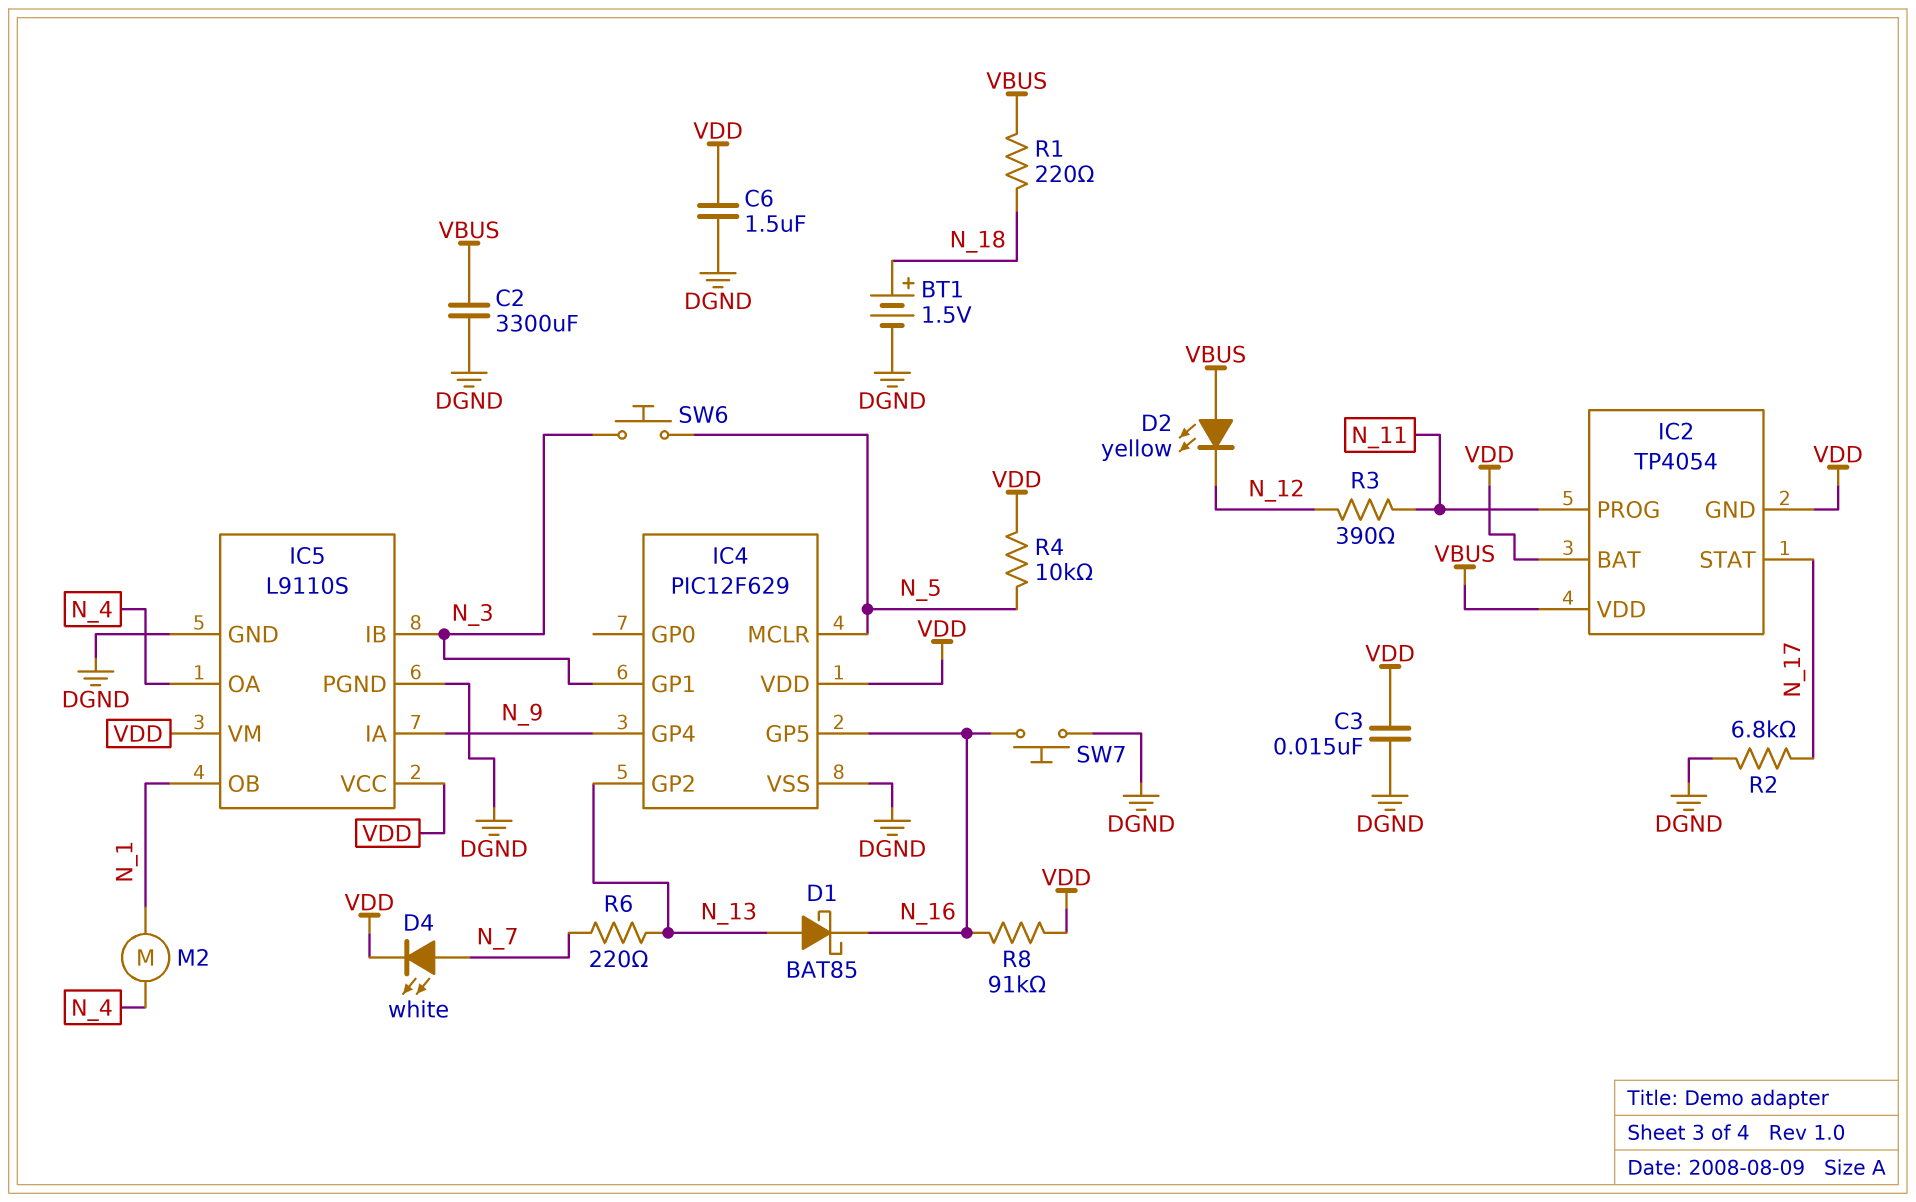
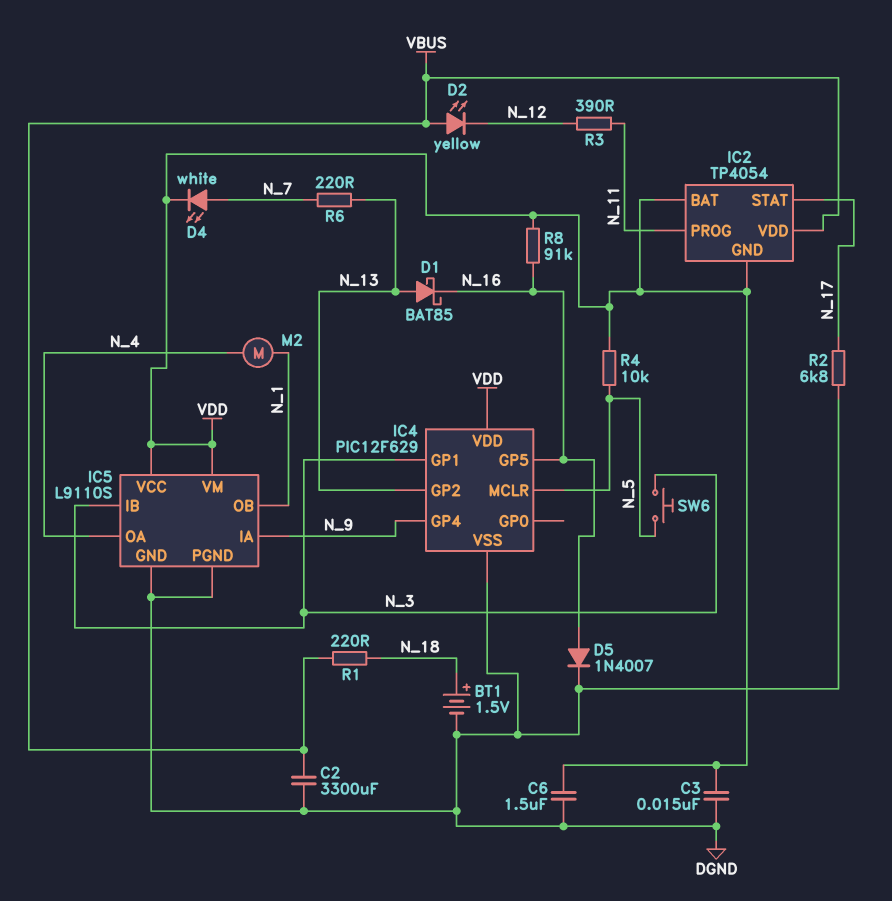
D5: none -> diode 1N4007 (A N_16, K DGND)
SW7: button (DGND, N_16) -> none

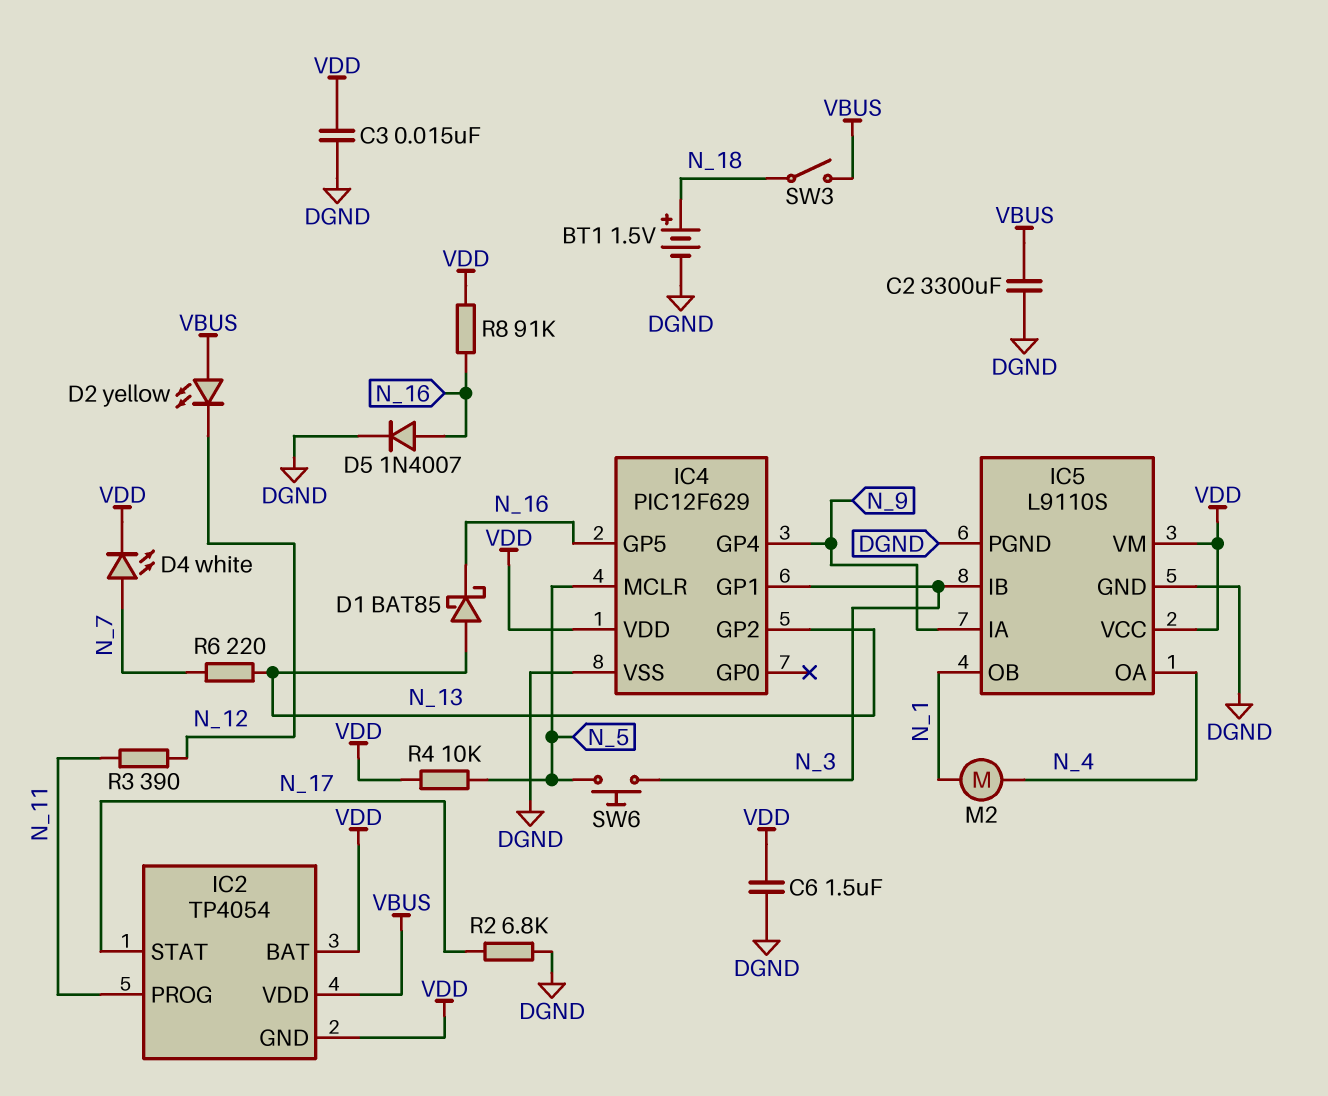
R1: 220 (N_18, VBUS) -> none
SW3: none -> switch (N_18, VBUS)

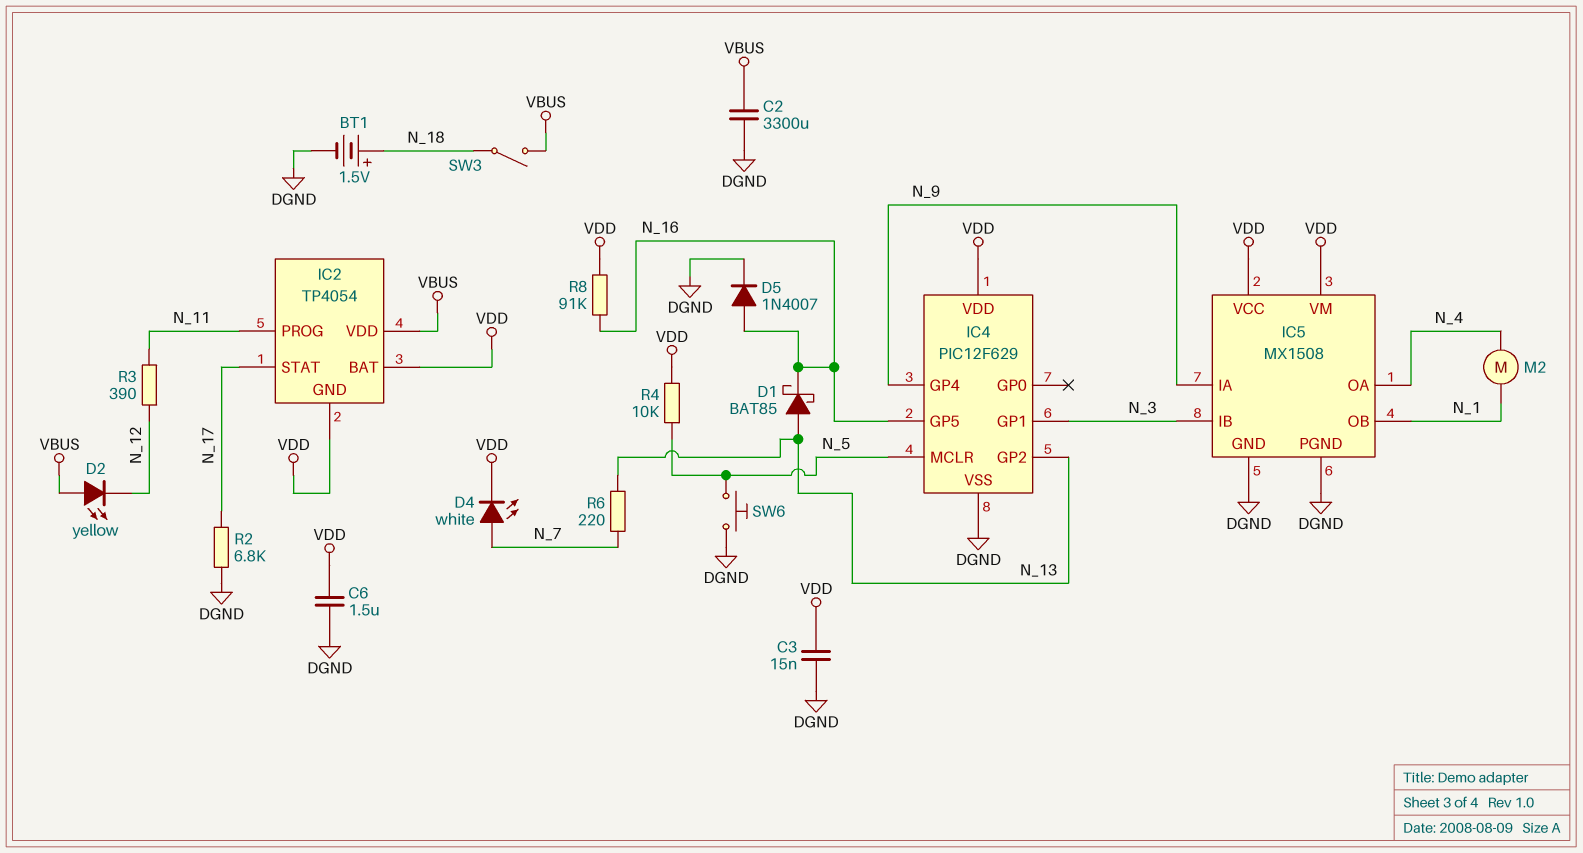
IC5: L9110S -> MX1508
SW6: button (N_3, N_5) -> button (DGND, N_5)

